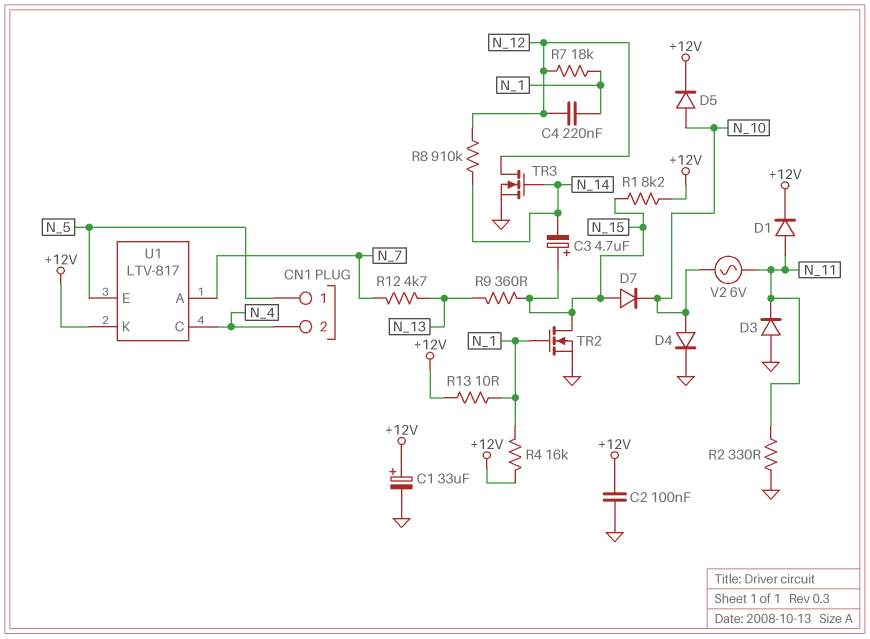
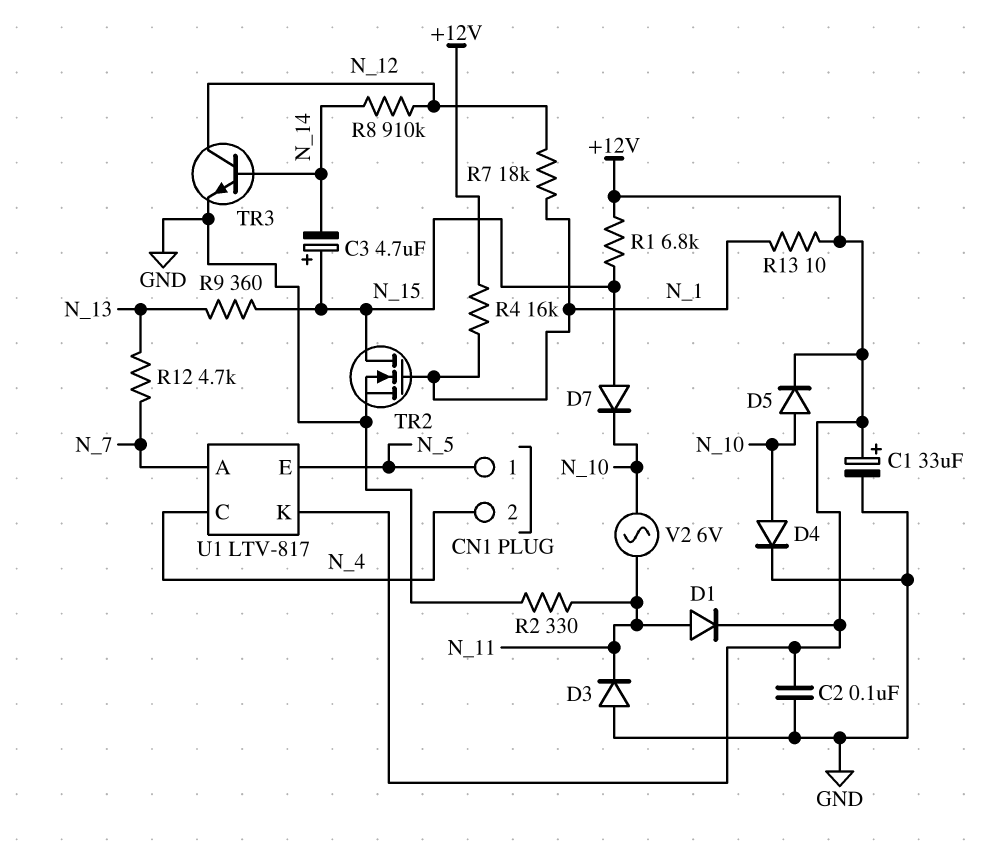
C4: 220nF (N_1, N_12) -> none
R1: 8.2k (+12V, N_15) -> 6.8k (+12V, N_15)
TR3: NMOS (G N_14, D N_12, S GND) -> NPN (B N_14, C N_12, E GND)

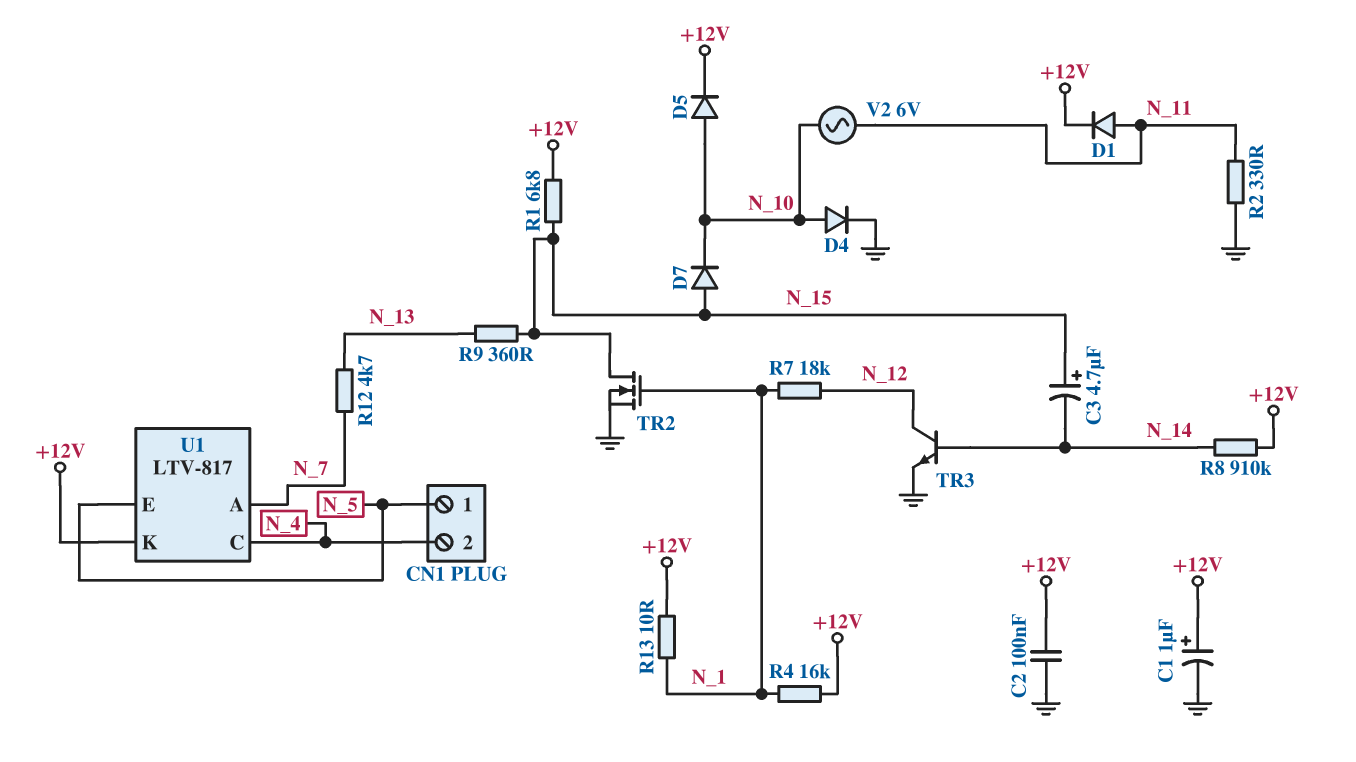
C1: 33uF (plus +12V, minus GND) -> 1uF (plus +12V, minus GND)
D3: diode (A GND, K N_11) -> none
R8: 910k (N_12, N_14) -> 910k (+12V, N_14)

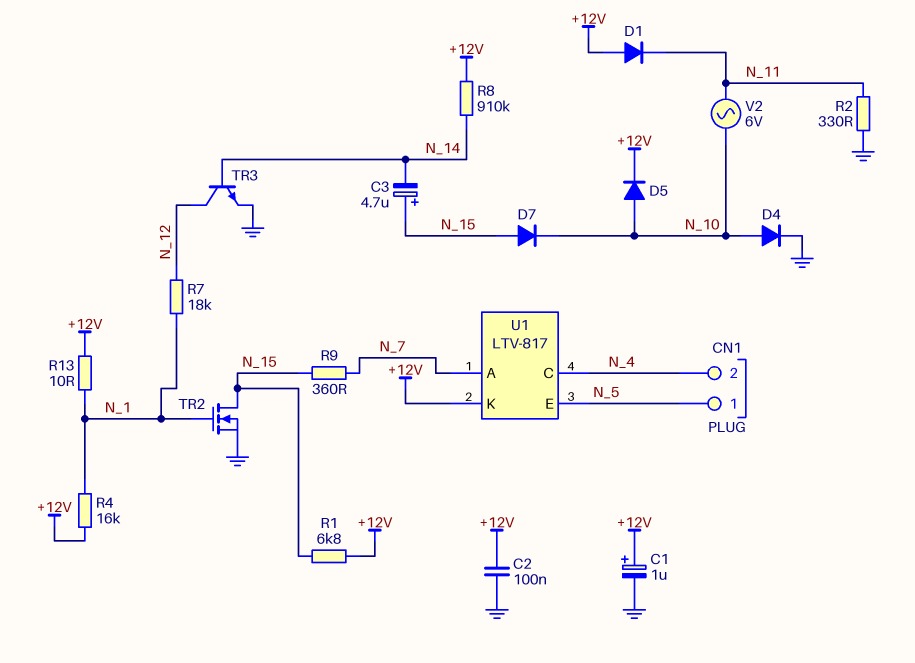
D1: diode (A N_11, K +12V) -> diode (A +12V, K N_11)
R9: 360 (N_13, N_15) -> 360 (N_7, N_15)
R12: 4.7k (N_7, N_13) -> none

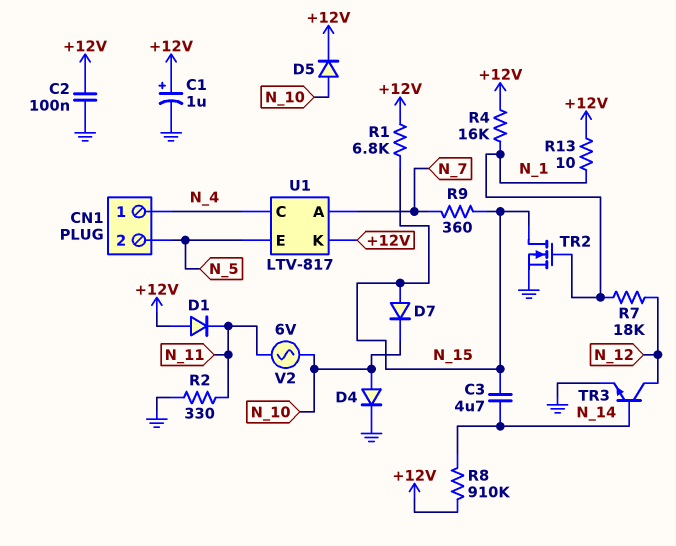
C3: 4.7uF (plus N_15, minus N_14) -> 4.7uF (N_14, N_15)
CN1 pin 1: N_5 -> N_4
CN1 pin 2: N_4 -> N_5

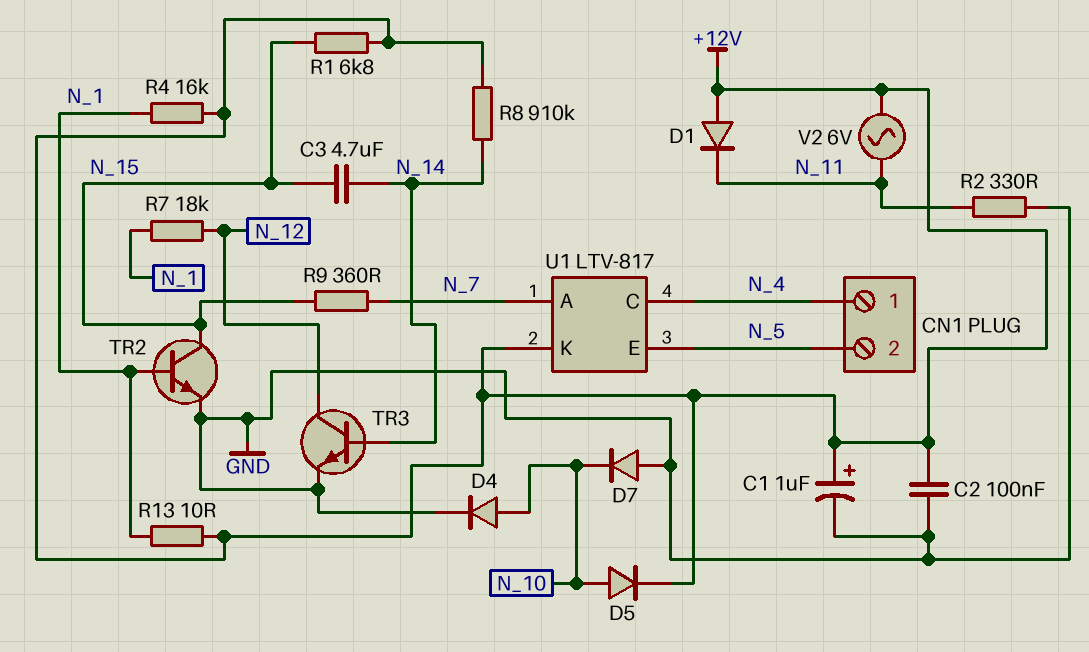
D7: diode (A N_15, K N_10) -> diode (A GND, K N_10)
TR2: NMOS (G N_1, D N_15, S GND) -> NPN (B N_1, C N_15, E GND)
V2: AC 6V (N_10, N_11) -> AC 6V (+12V, N_11)

